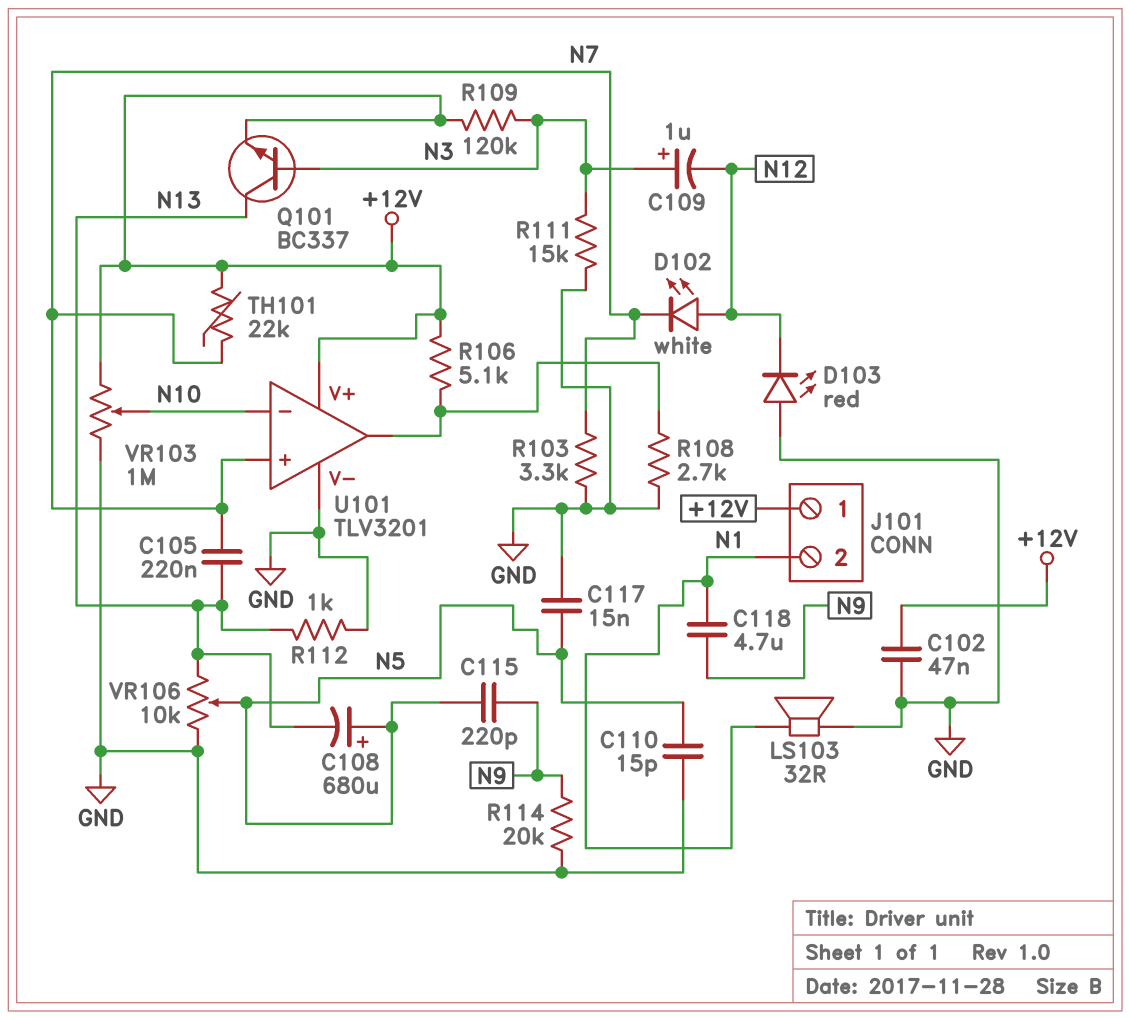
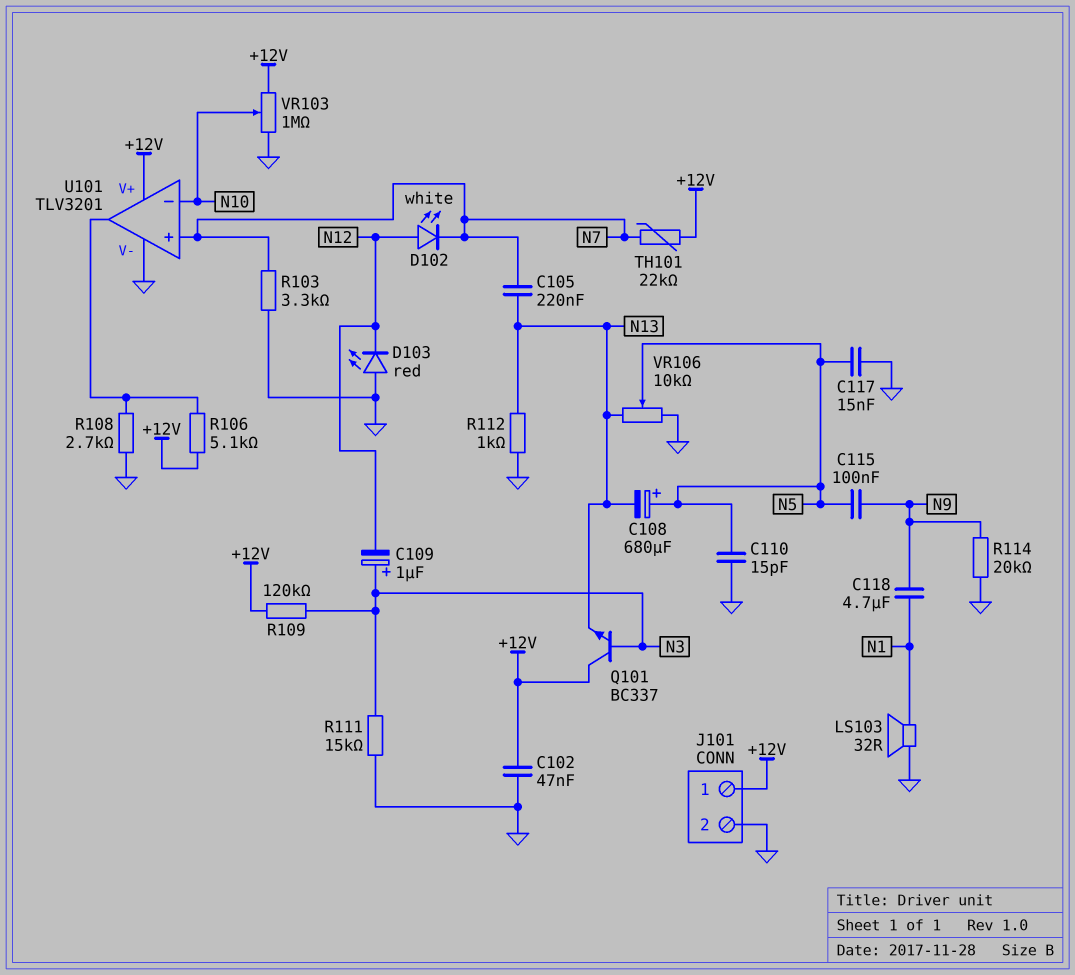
C115: 220pF (N5, N9) -> 100nF (N5, N9)
J101 pin 2: N1 -> GND
Q101: NPN BC337 (B N3, C N13, E +12V) -> NPN BC337 (B N3, C +12V, E N13)

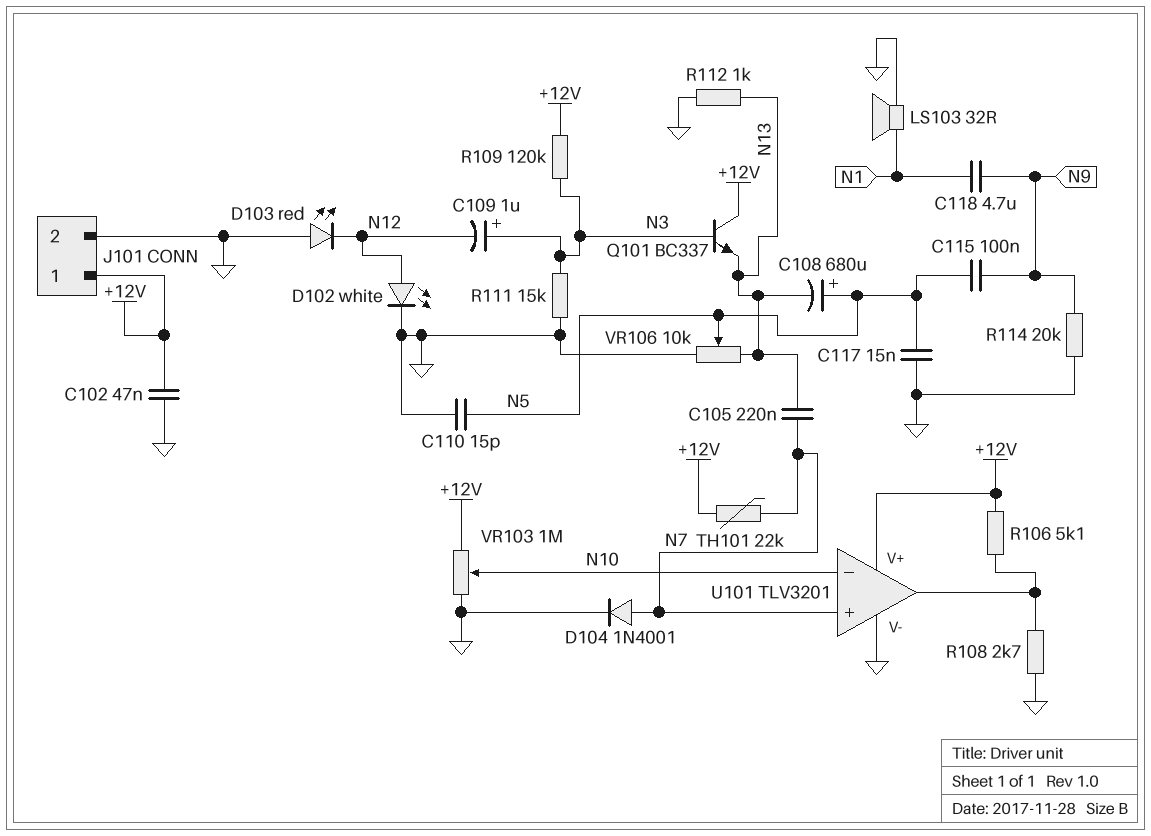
D102: LED white (A N12, K N7) -> LED white (A N12, K GND)
D104: none -> diode 1N4001 (A N7, K GND)
R103: 3.3k (GND, N7) -> none

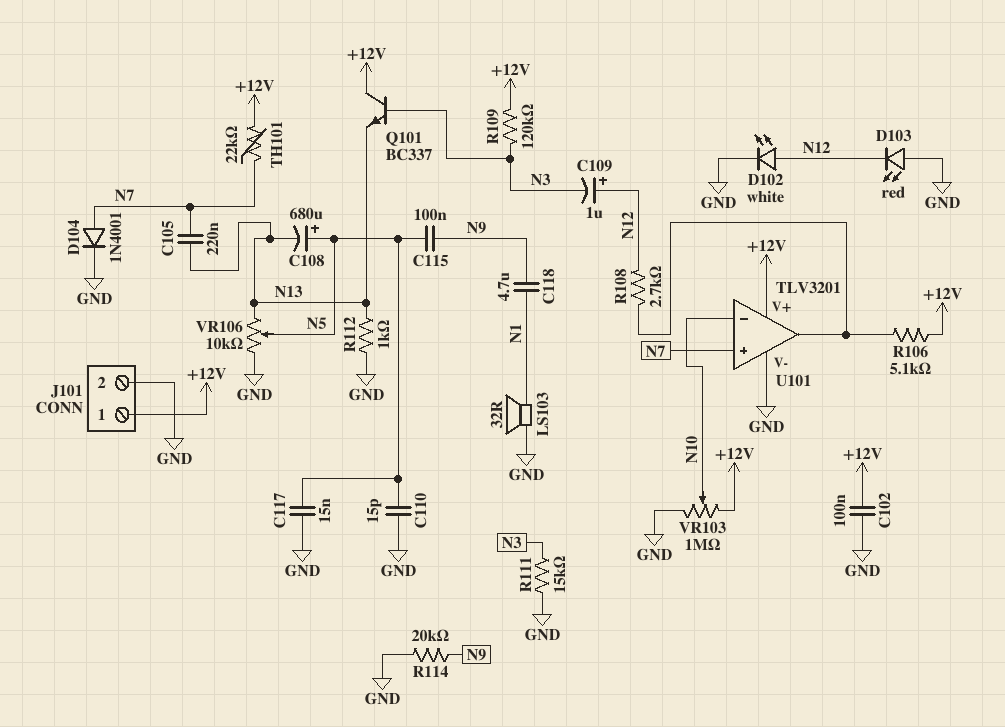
C102: 47nF (+12V, GND) -> 100nF (+12V, GND)
C109: 1uF (plus N3, minus N12) -> 1uF (plus N12, minus N3)
R108: 2.7k (GND, U101/out) -> 2.7k (N12, U101/out)

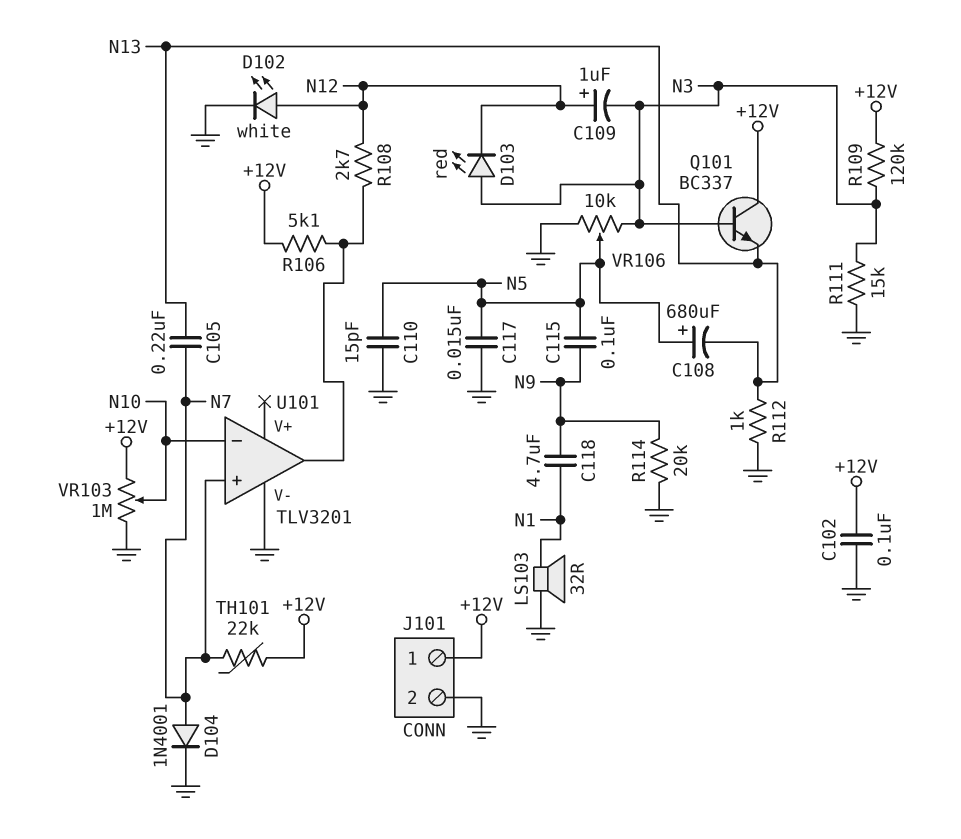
D103: LED red (A GND, K N12) -> LED red (A N3, K N12)
U101 pin V+: +12V -> none
VR106: 10k (GND, N13, wiper N5) -> 10k (GND, N3, wiper N5)

